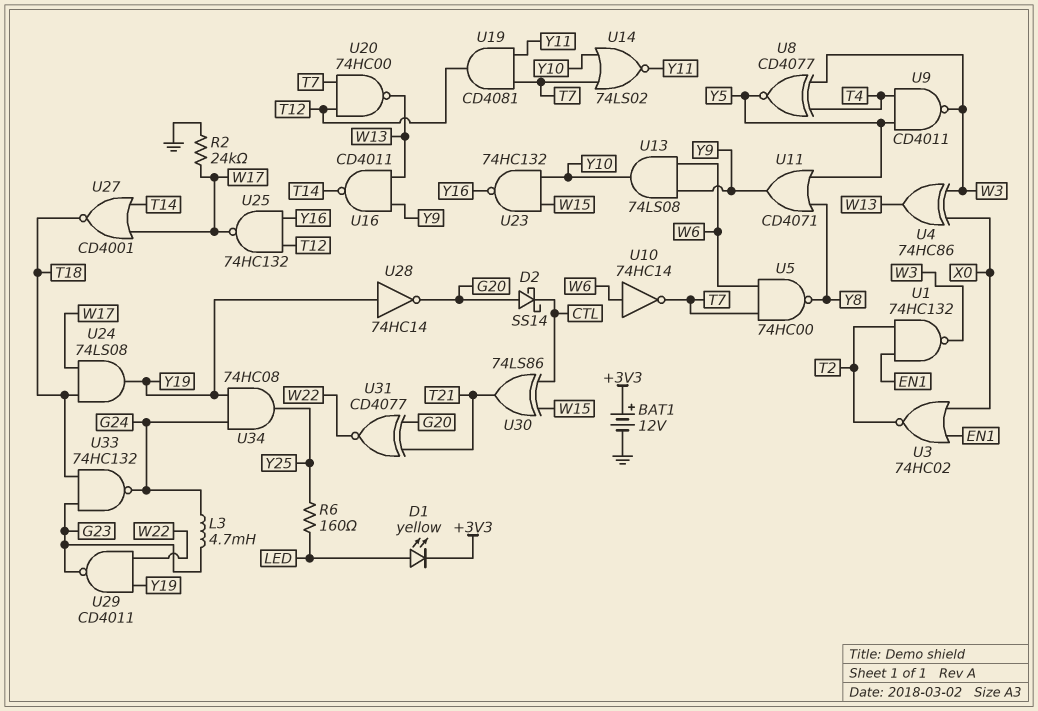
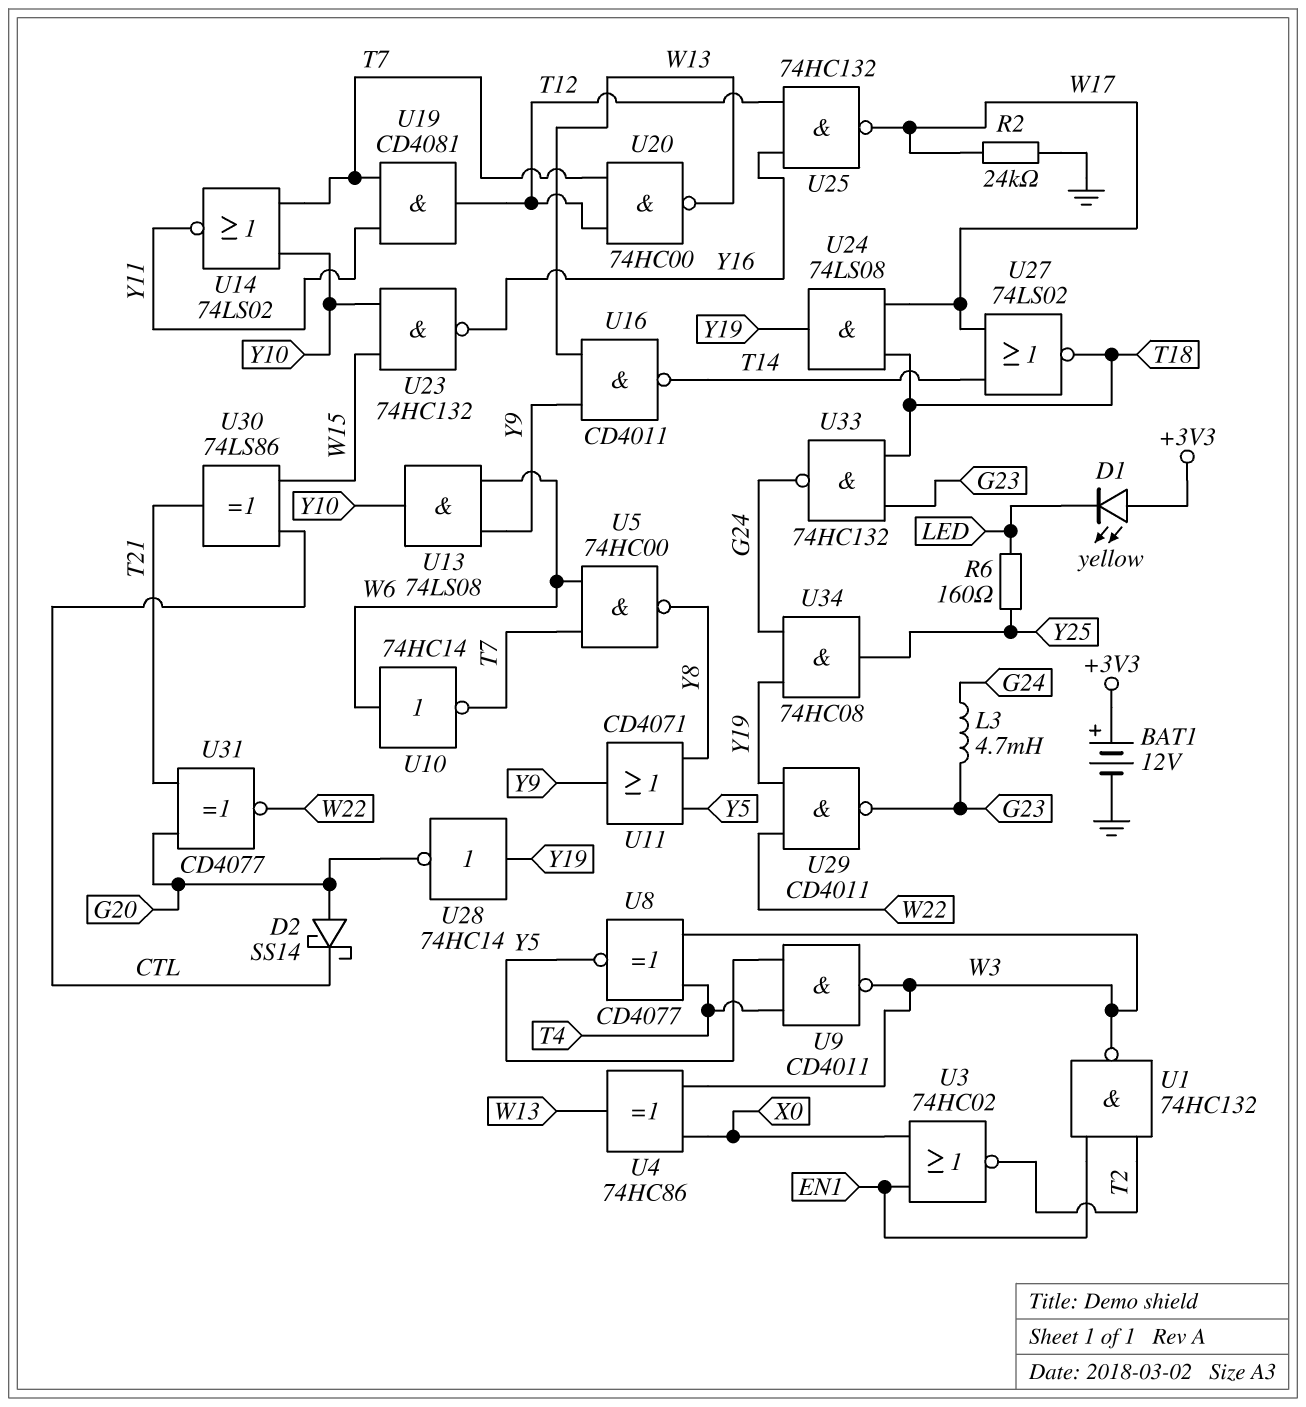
D1: LED yellow (A LED, K +3V3) -> LED yellow (A +3V3, K LED)
U27: NOR CD4001 (in T14, in W17, out T18) -> NOR 74LS02 (in T14, in W17, out T18)

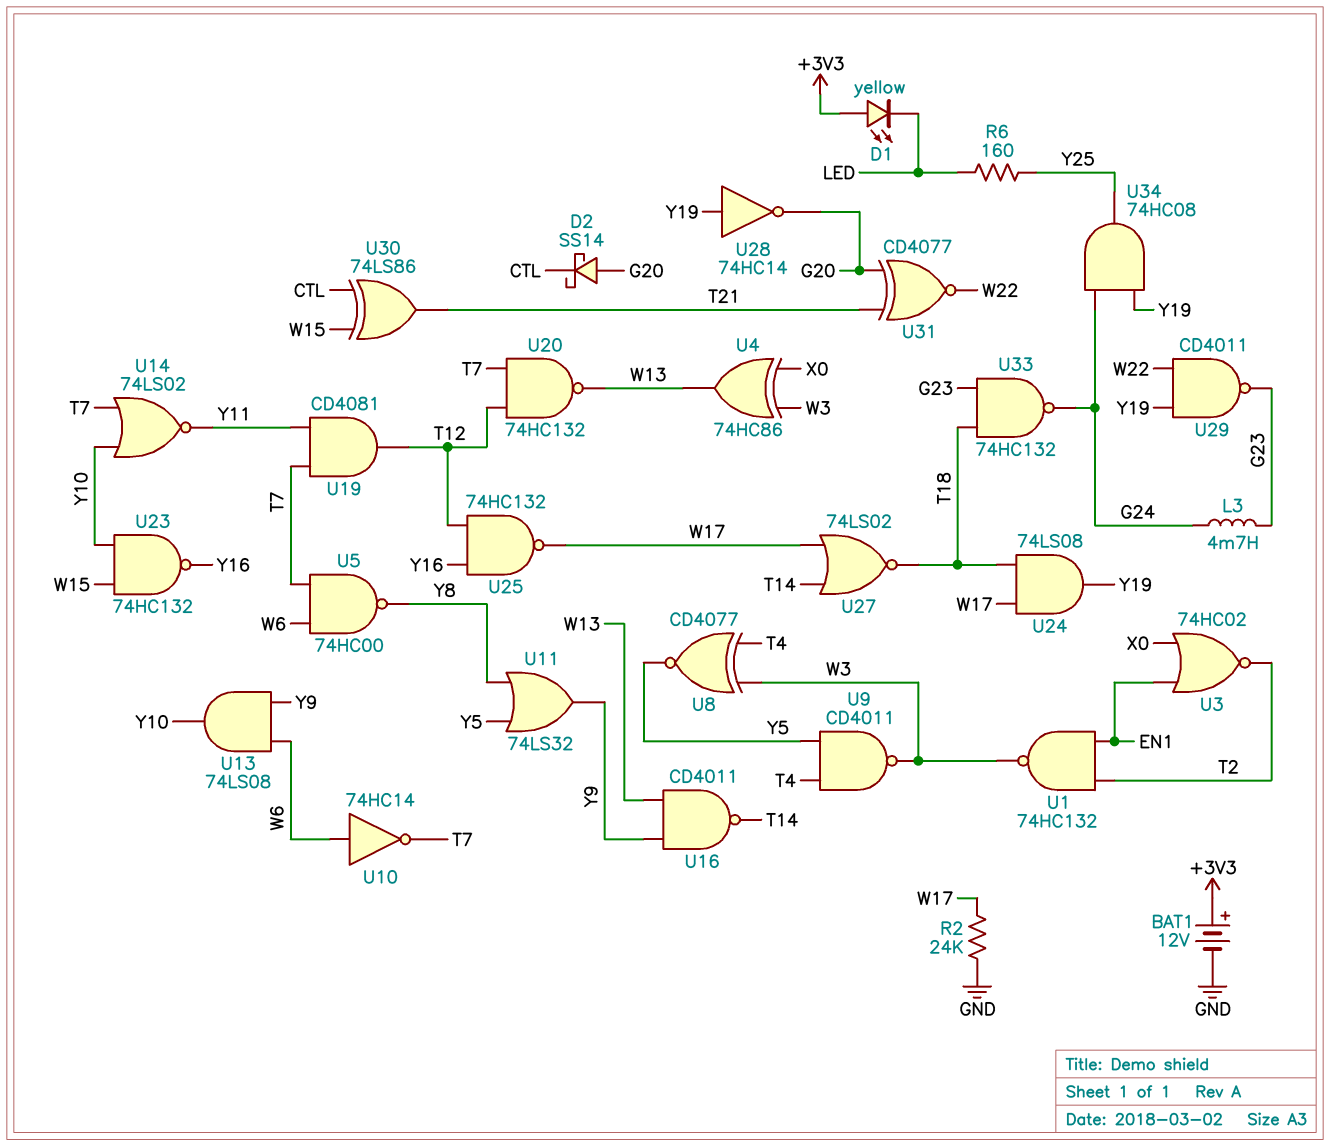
U11: OR CD4071 (in Y5, in Y8, out Y9) -> OR 74LS32 (in Y5, in Y8, out Y9)
U20: NAND 74HC00 (in T7, in T12, out W13) -> NAND 74HC132 (in T7, in T12, out W13)

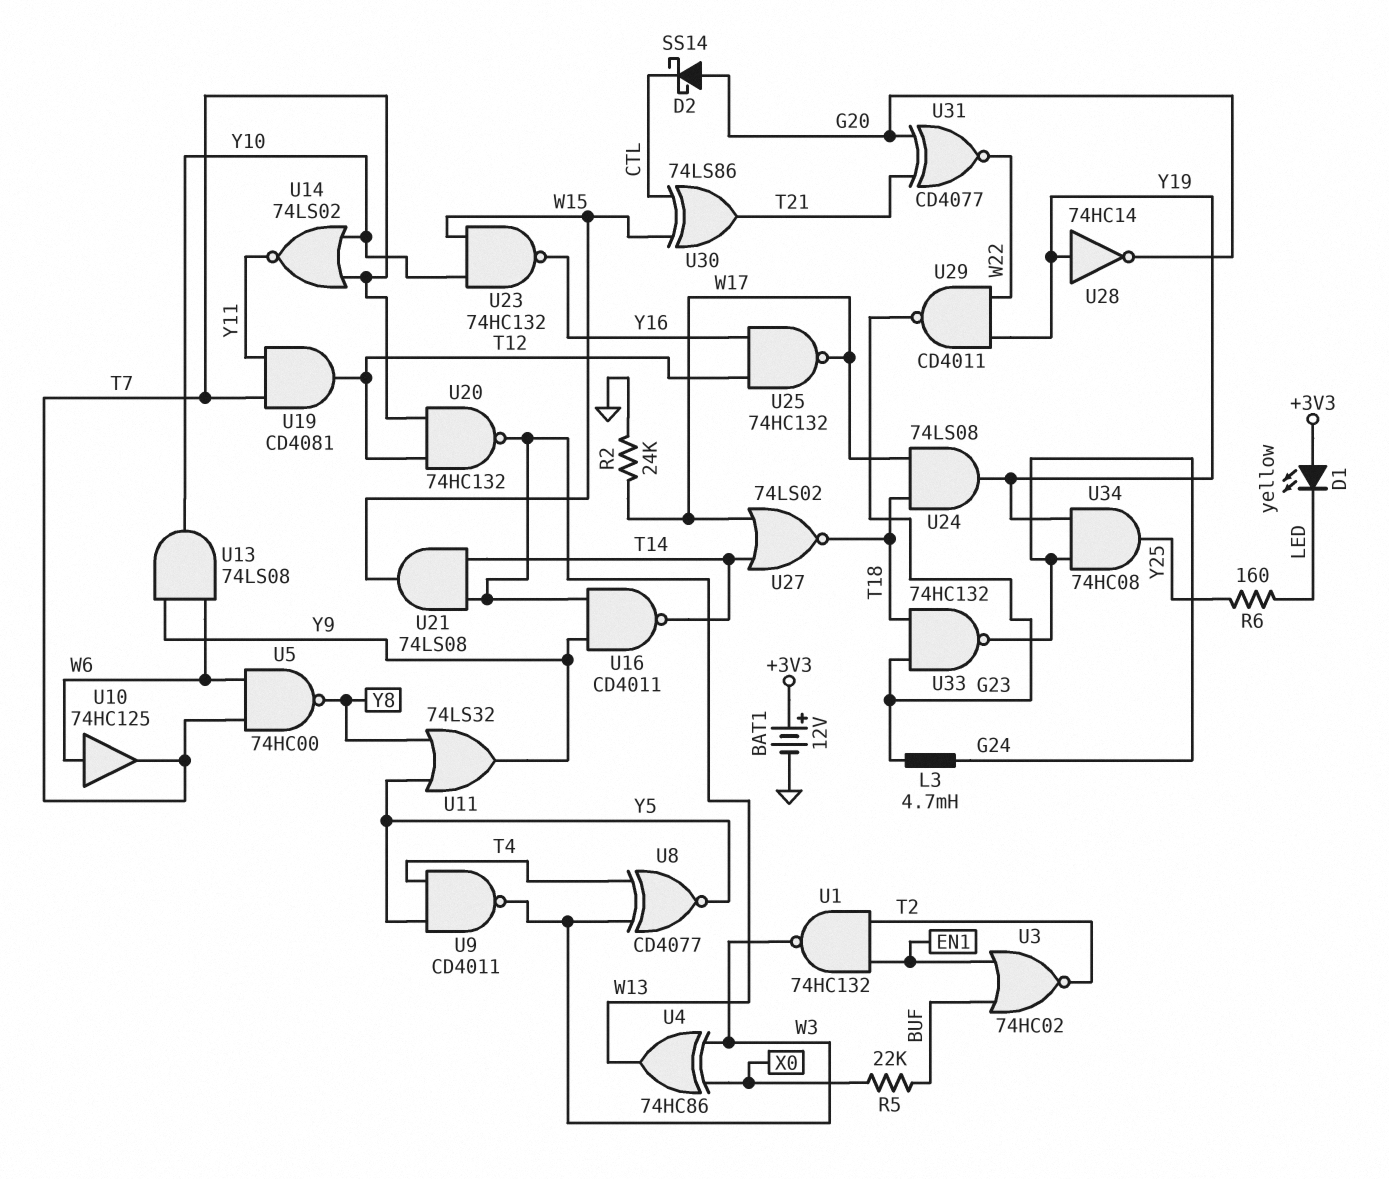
R5: none -> 22k (BUF, X0)
U3: NOR 74HC02 (in EN1, in X0, out T2) -> NOR 74HC02 (in BUF, in EN1, out T2)
U10: NOT 74HC14 (in W6, out T7) -> buffer 74HC125 (in W6, out T7)
U21: none -> AND 74LS08 (in T14, in W13, out W15)

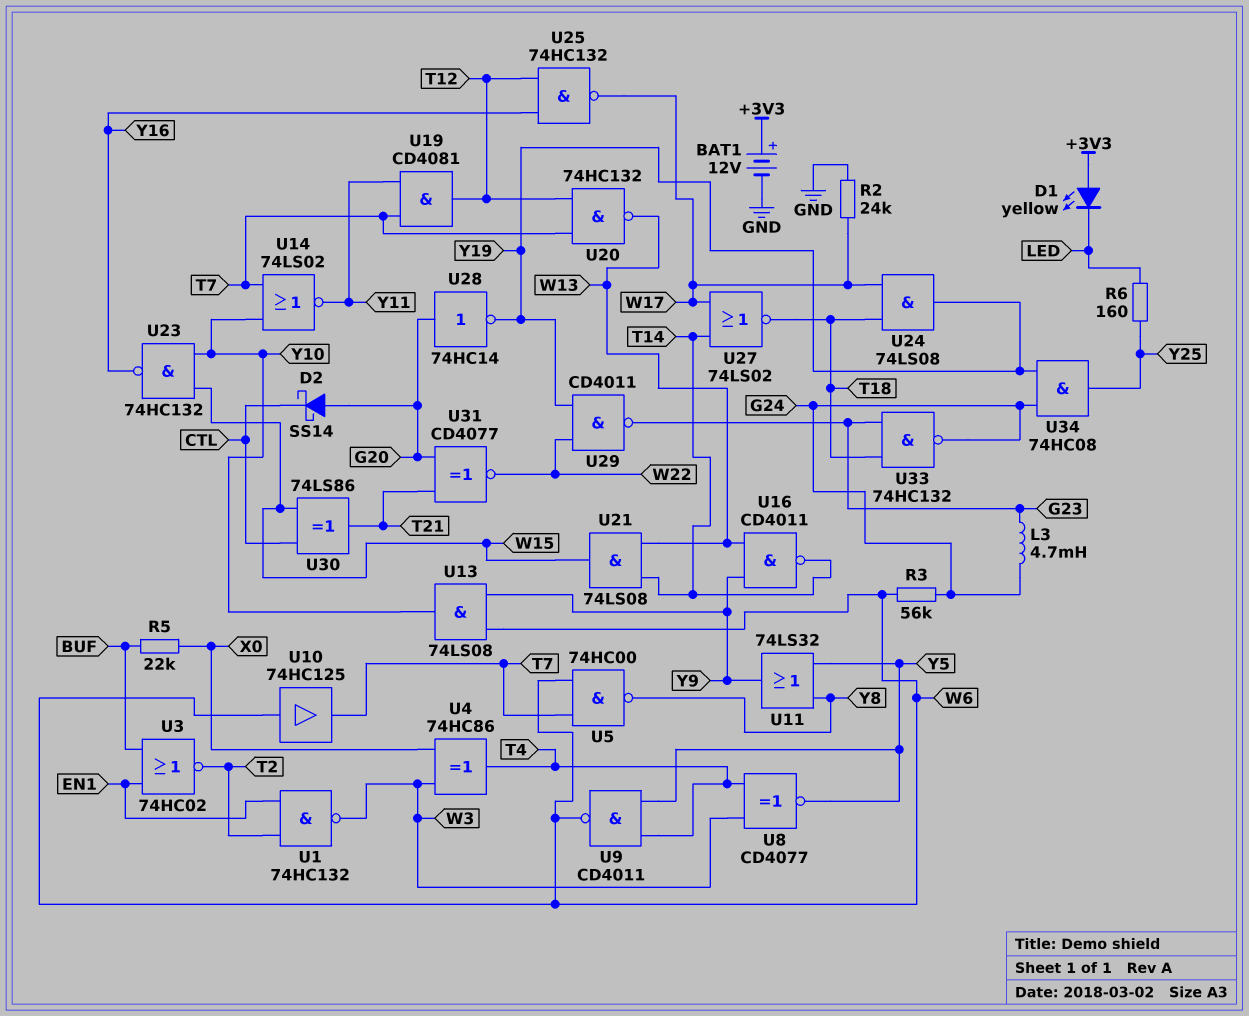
R3: none -> 56k (G24, W6)
U4: XOR 74HC86 (in W3, in X0, out W13) -> XOR 74HC86 (in W3, in X0, out T4)
U9: NAND CD4011 (in T4, in Y5, out W3) -> NAND CD4011 (in T4, in Y5, out W6)
U28: NOT 74HC14 (in Y19, out G20) -> NOT 74HC14 (in G20, out Y19)

